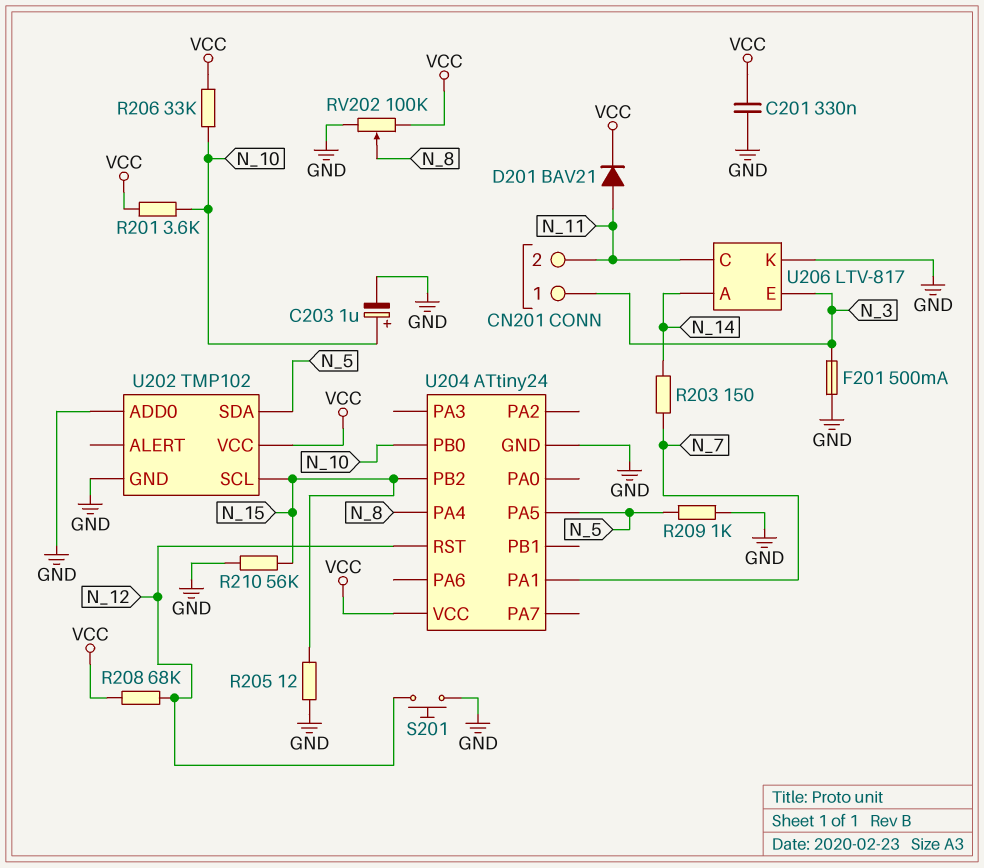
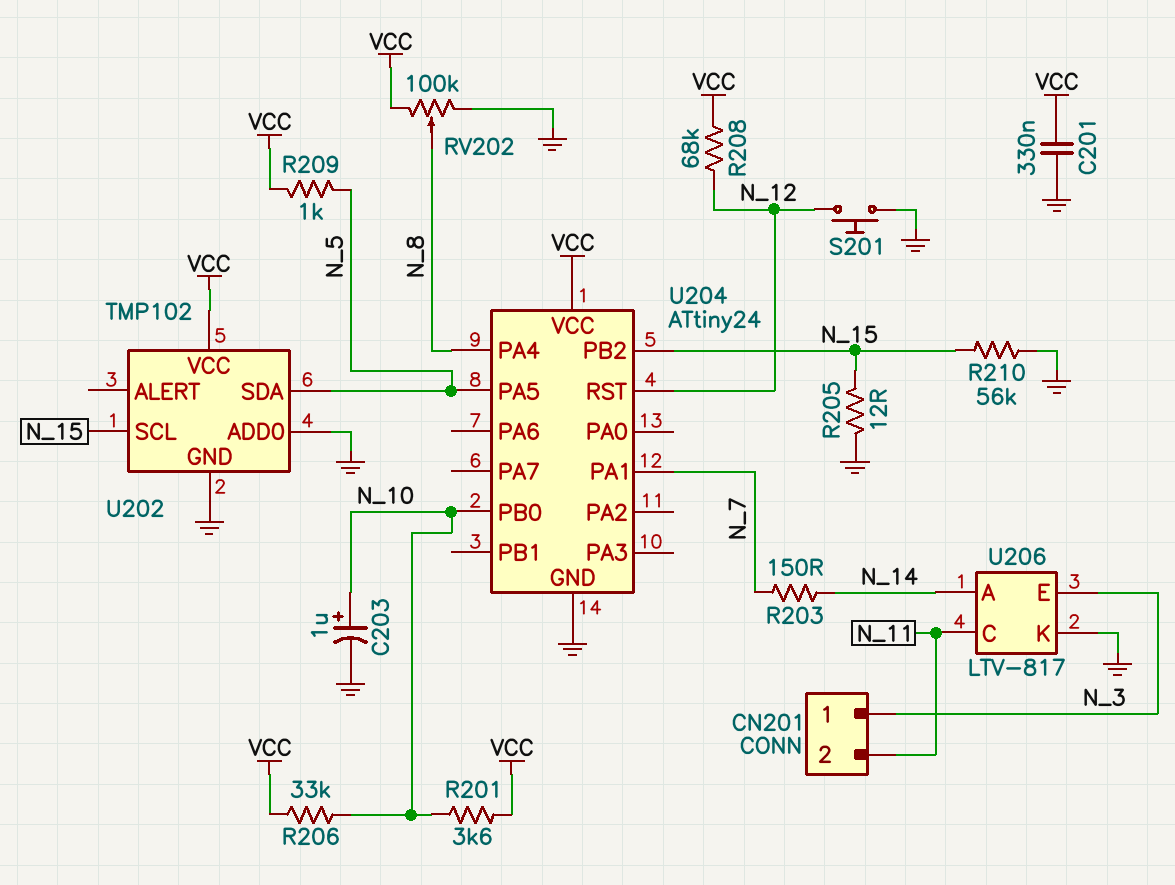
D201: diode BAV21 (A N_11, K VCC) -> none
F201: 500mA (GND, N_3) -> none
R209: 1k (GND, N_5) -> 1k (N_5, VCC)

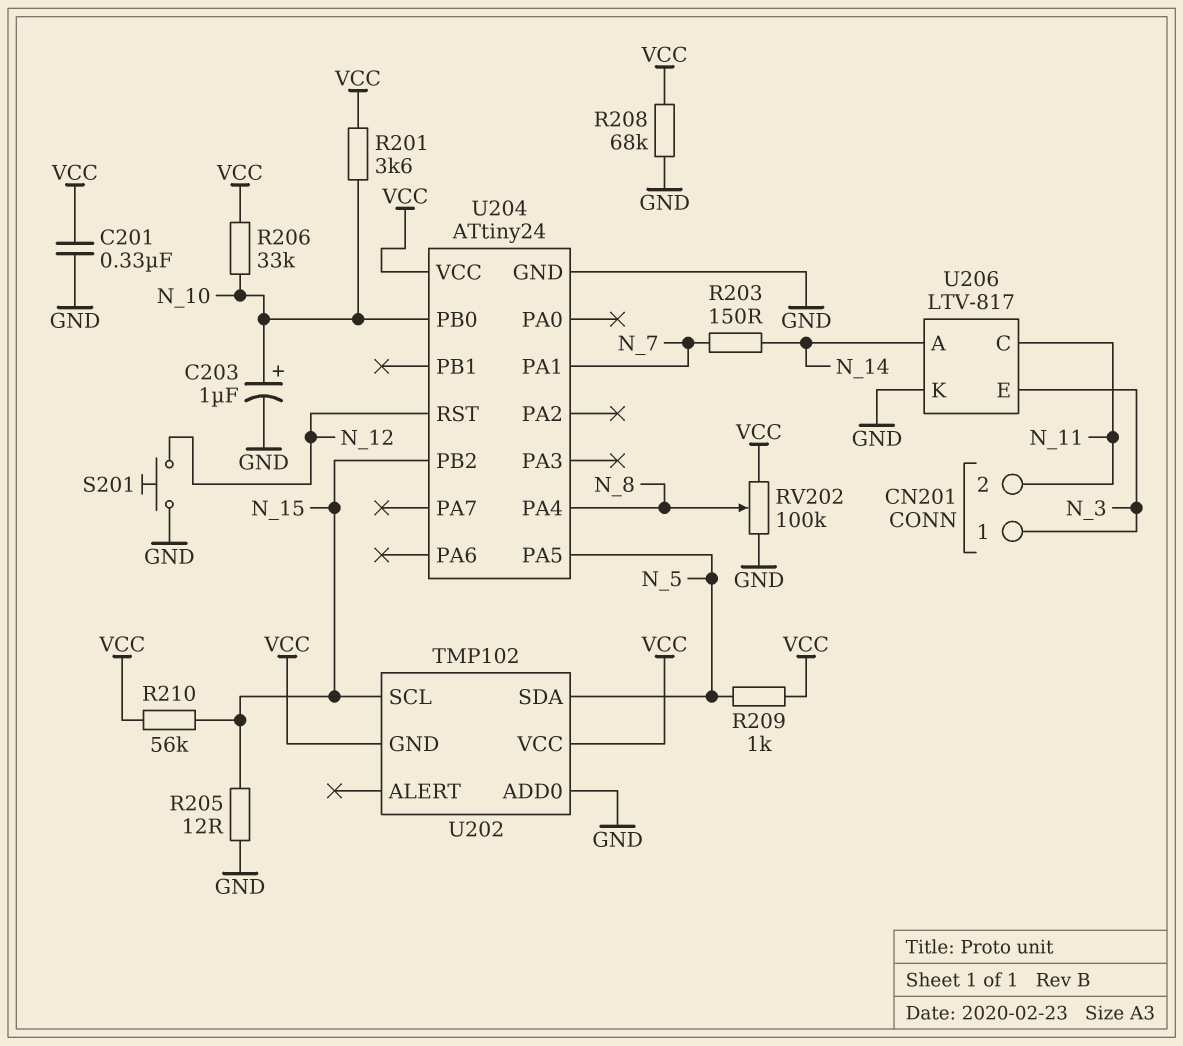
R208: 68k (N_12, VCC) -> 68k (GND, VCC)
R210: 56k (GND, N_15) -> 56k (N_15, VCC)
U202 pin GND: GND -> VCC

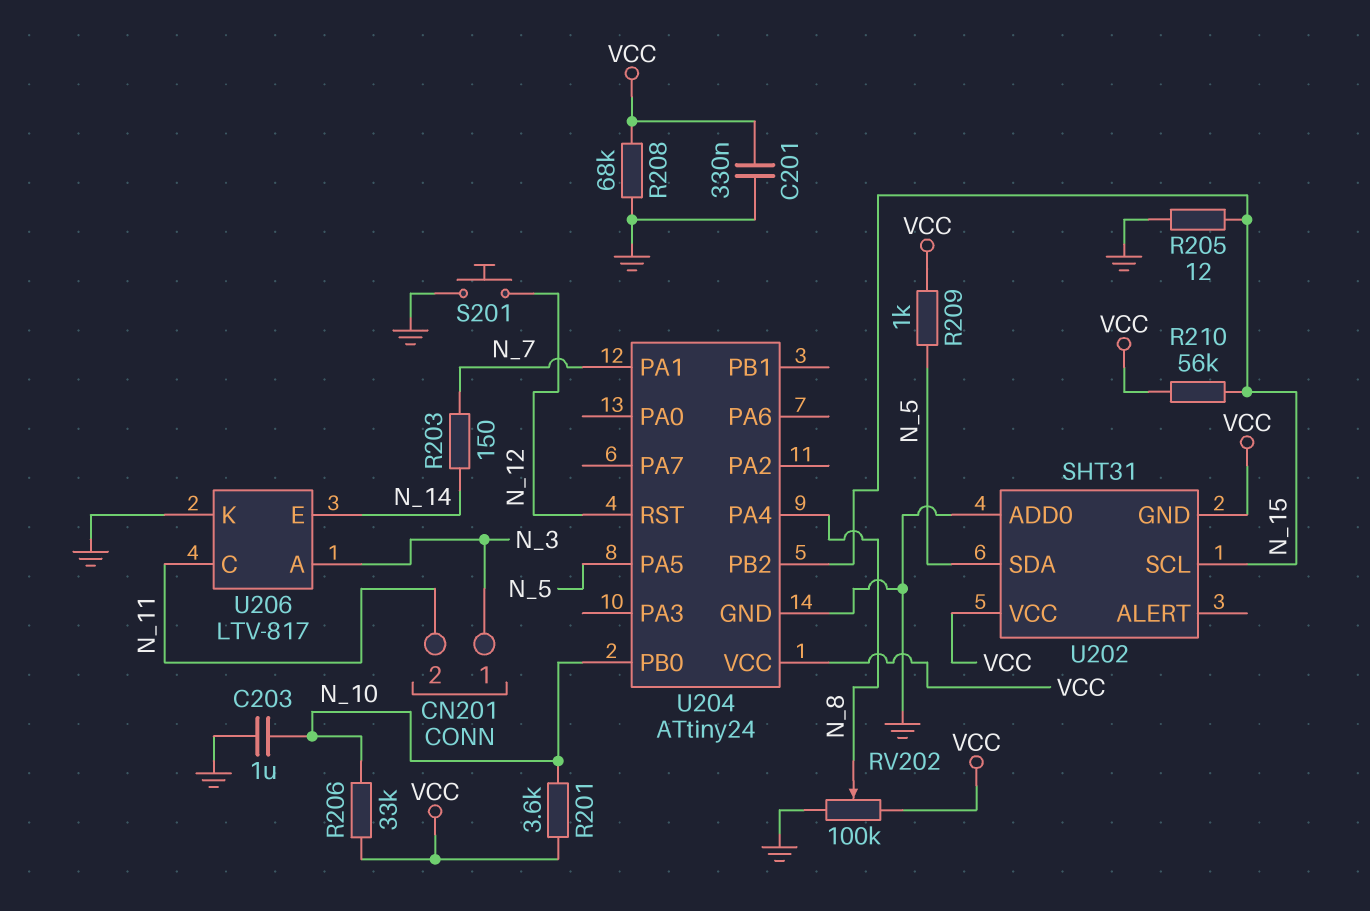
C203: 1uF (plus N_10, minus GND) -> 1uF (GND, N_10)
U202: TMP102 -> SHT31
U206 pin A: N_14 -> N_3
U206 pin E: N_3 -> N_14

